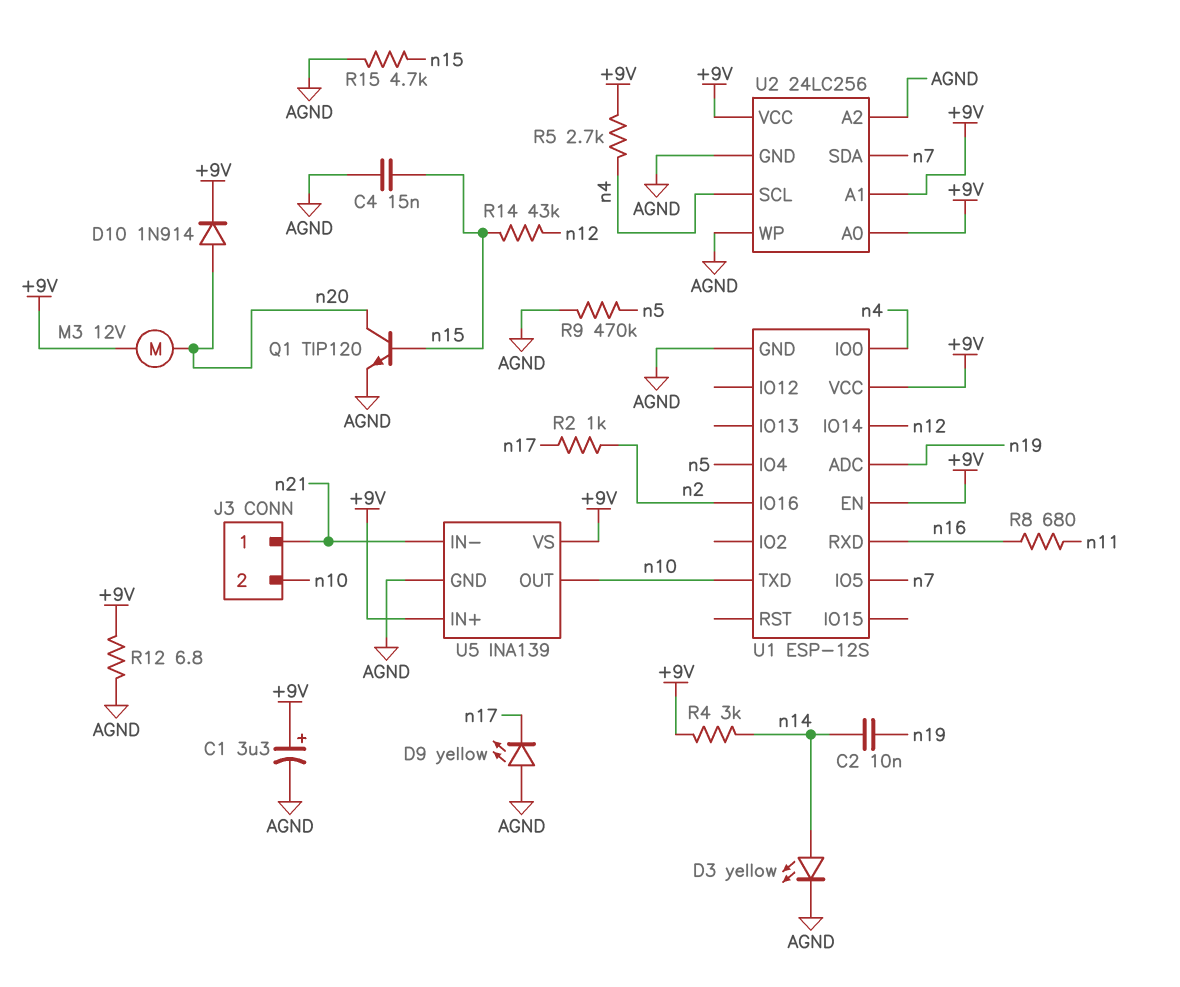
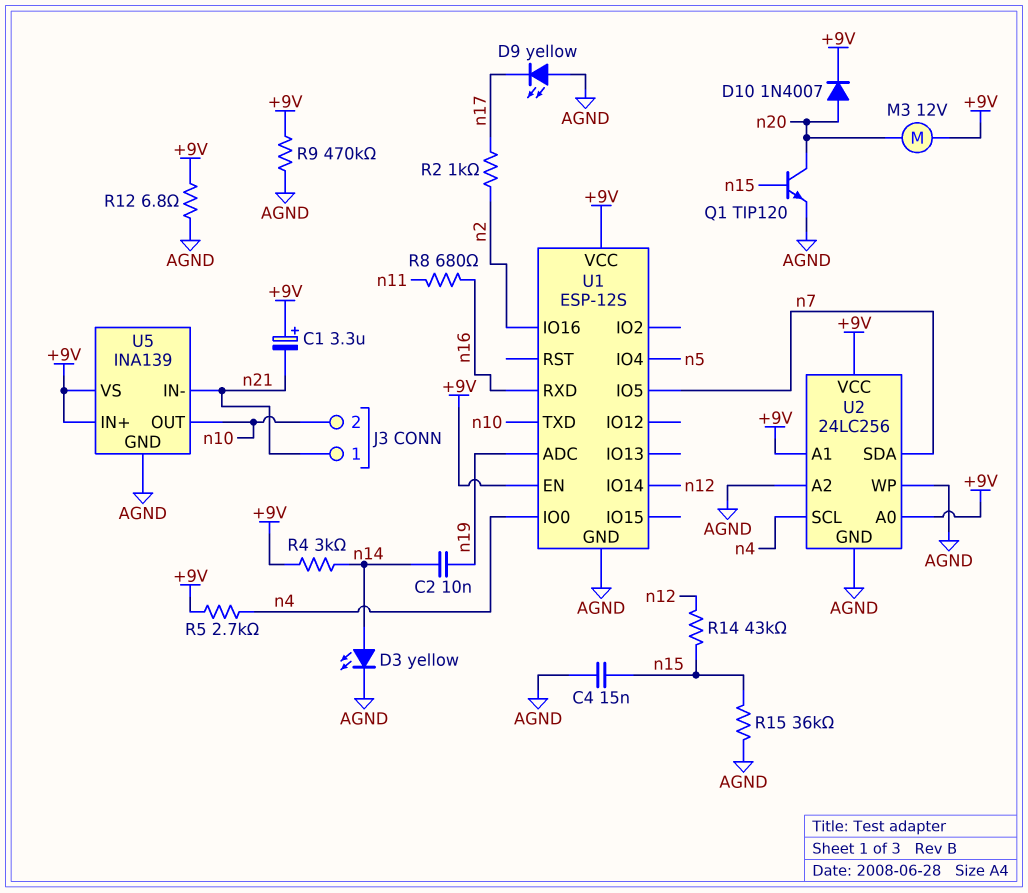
C1: 3.3uF (plus +9V, minus AGND) -> 3.3uF (plus +9V, minus n21)
D10: diode 1N914 (A n20, K +9V) -> diode 1N4007 (A n20, K +9V)
R9: 470k (AGND, n5) -> 470k (+9V, AGND)
R15: 4.7k (AGND, n15) -> 36k (AGND, n15)

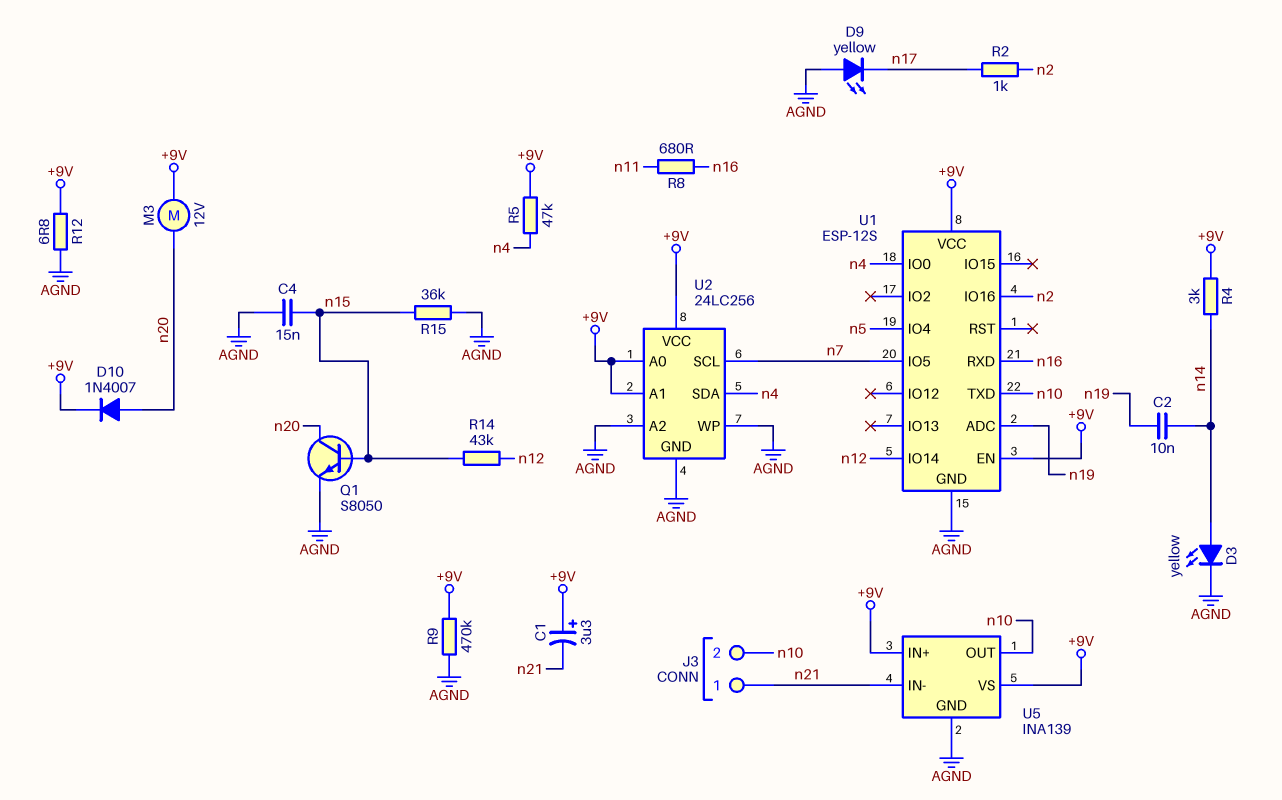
Q1: NPN TIP120 (B n15, C n20, E AGND) -> NPN S8050 (B n15, C n20, E AGND)
R5: 2.7k (+9V, n4) -> 47k (+9V, n4)
U2 pin SCL: n4 -> n7
U2 pin SDA: n7 -> n4

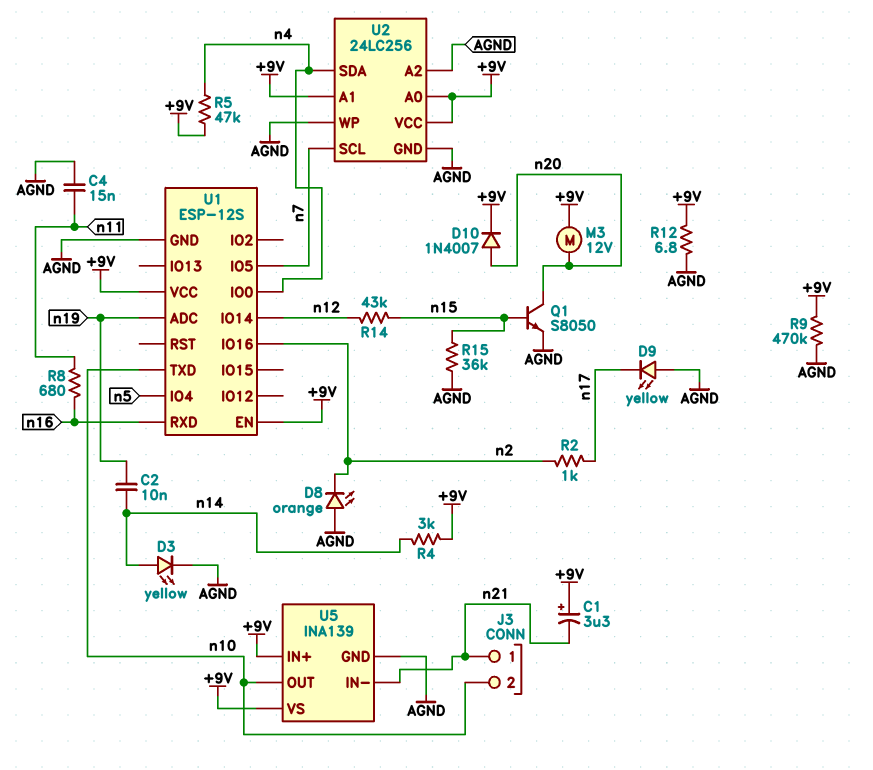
C4: 15nF (AGND, n15) -> 15nF (AGND, n11)
D8: none -> LED orange (A AGND, K n2)

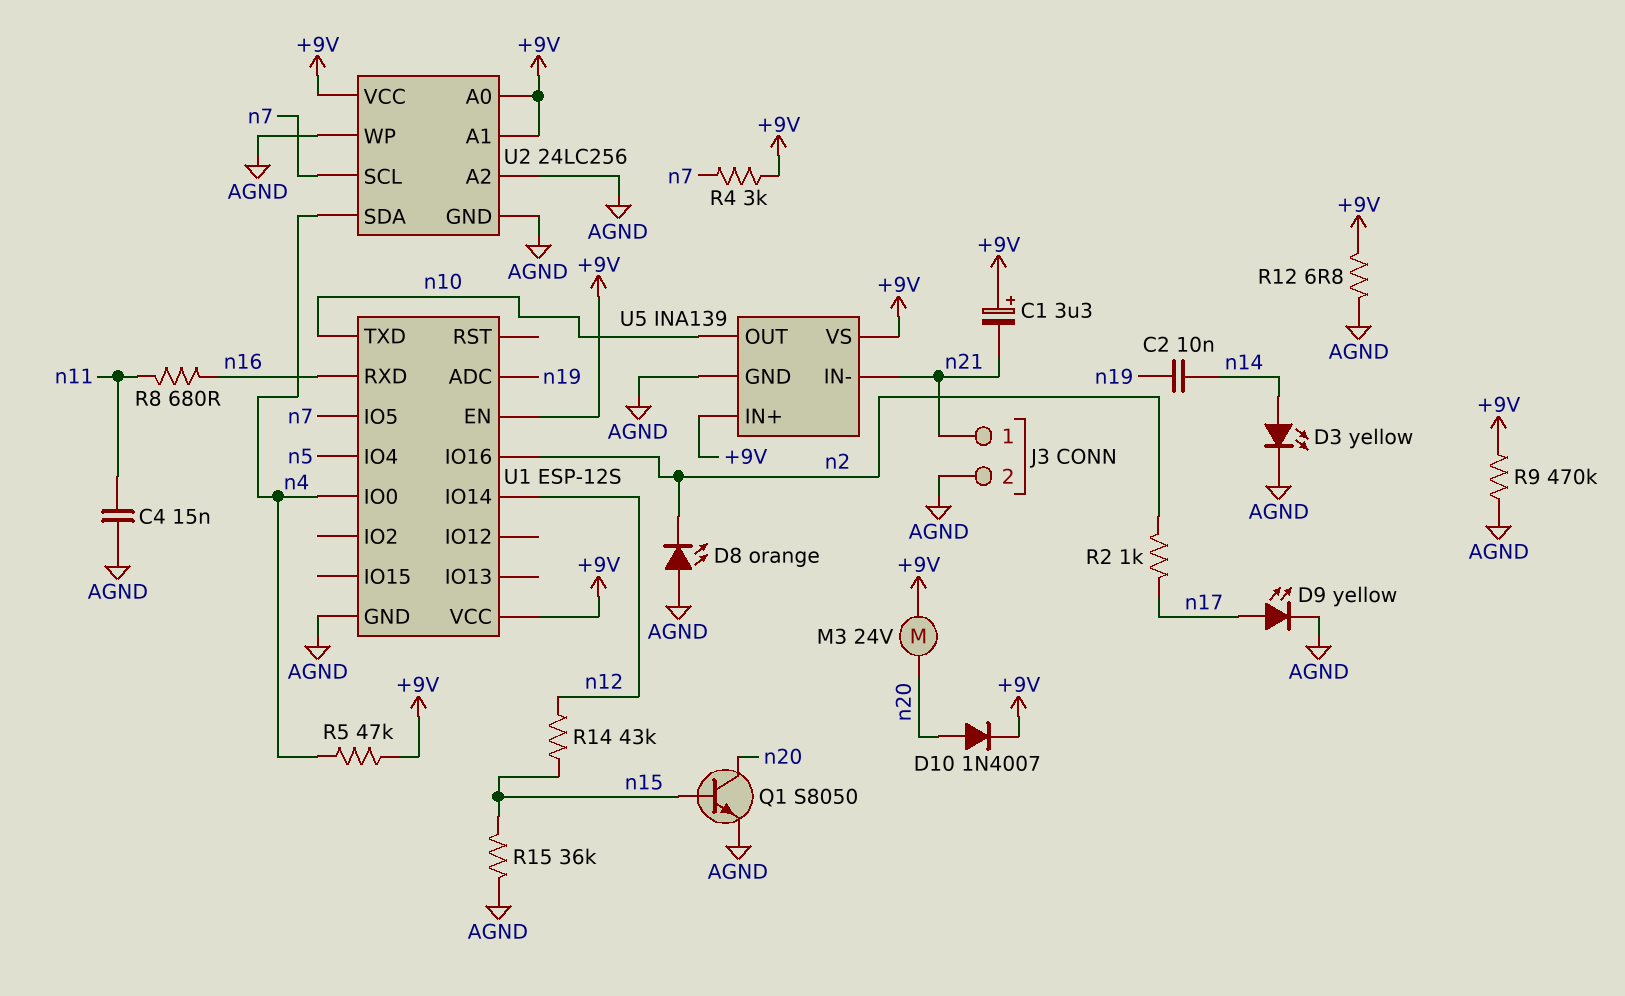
D9: LED yellow (A AGND, K n17) -> LED yellow (A n17, K AGND)
J3 pin 2: n10 -> AGND
M3: motor 12V (+9V, n20) -> motor 24V (+9V, n20)
R4: 3k (+9V, n14) -> 3k (+9V, n7)

